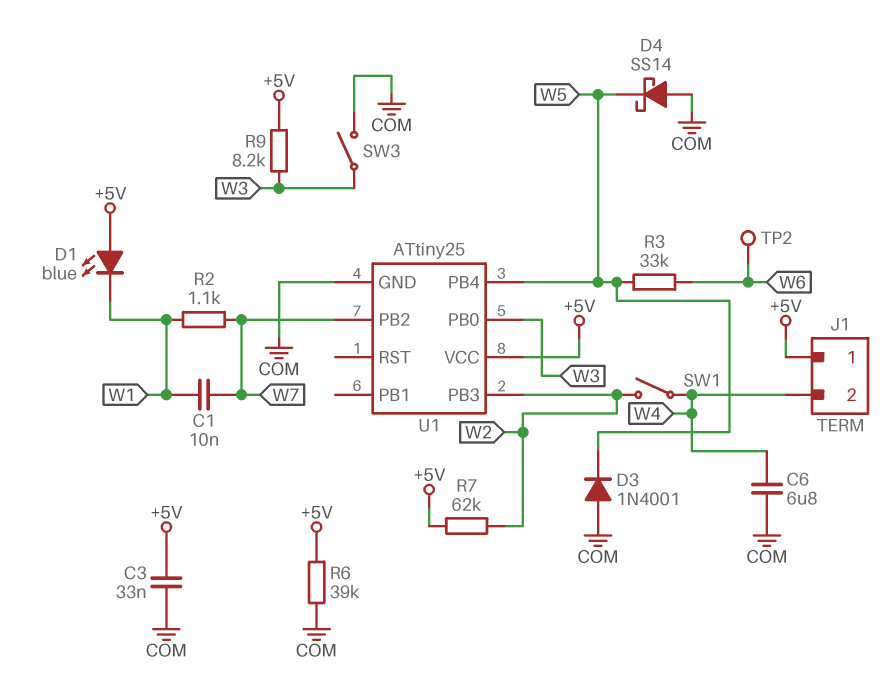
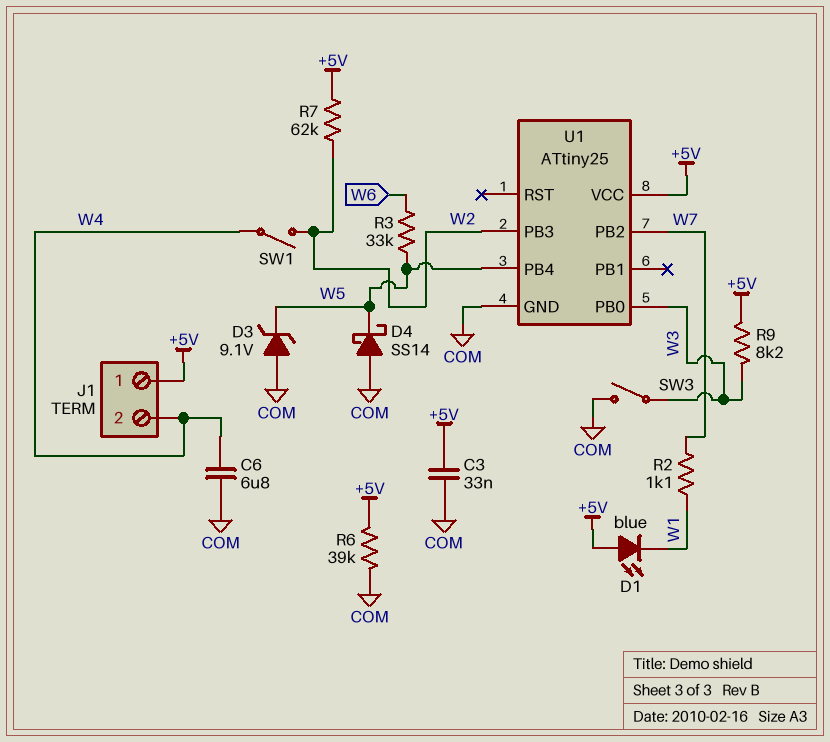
C1: 10nF (W1, W7) -> none
D3: diode 1N4001 (A COM, K W5) -> zener 9.1V (A COM, K W5)
TP2: test point (W6) -> none

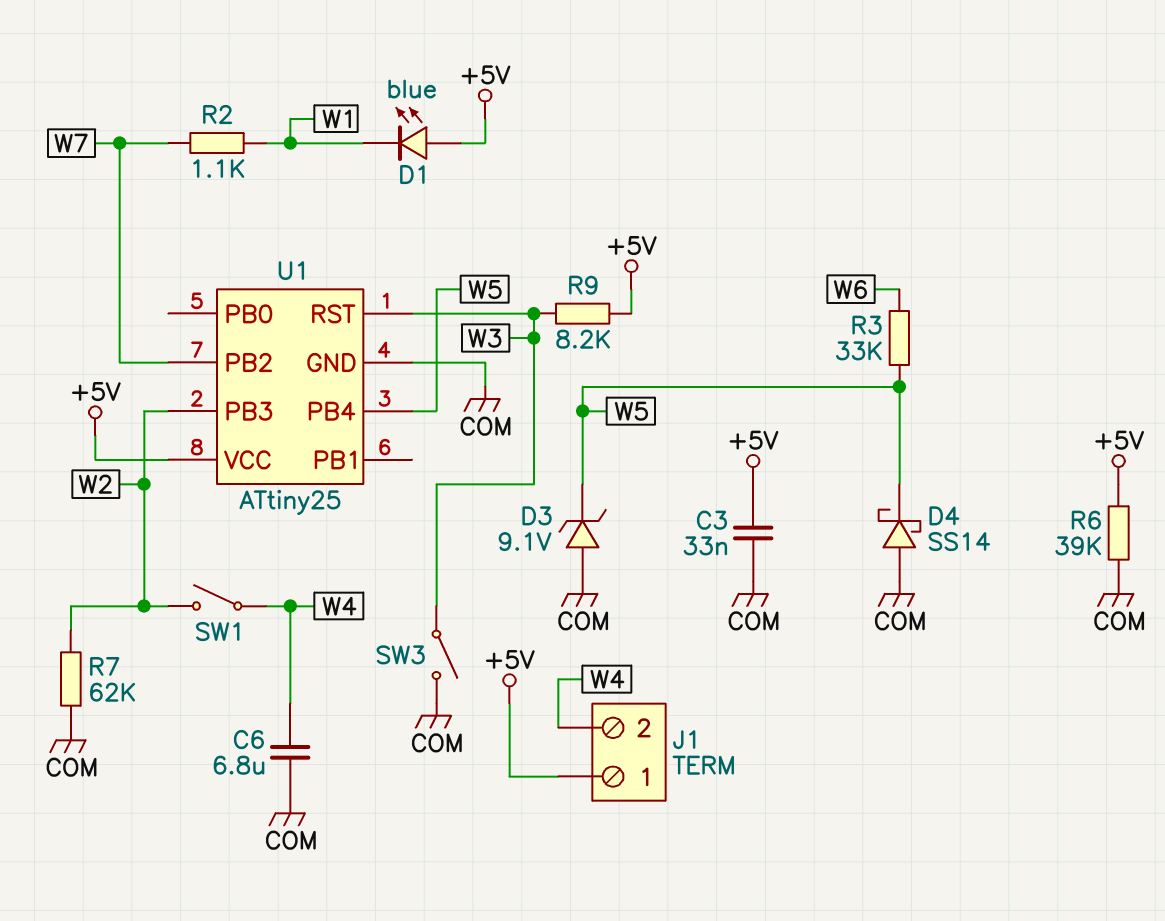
R7: 62k (+5V, W2) -> 62k (COM, W2)
U1 pin PB0: W3 -> none
U1 pin RST: none -> W3

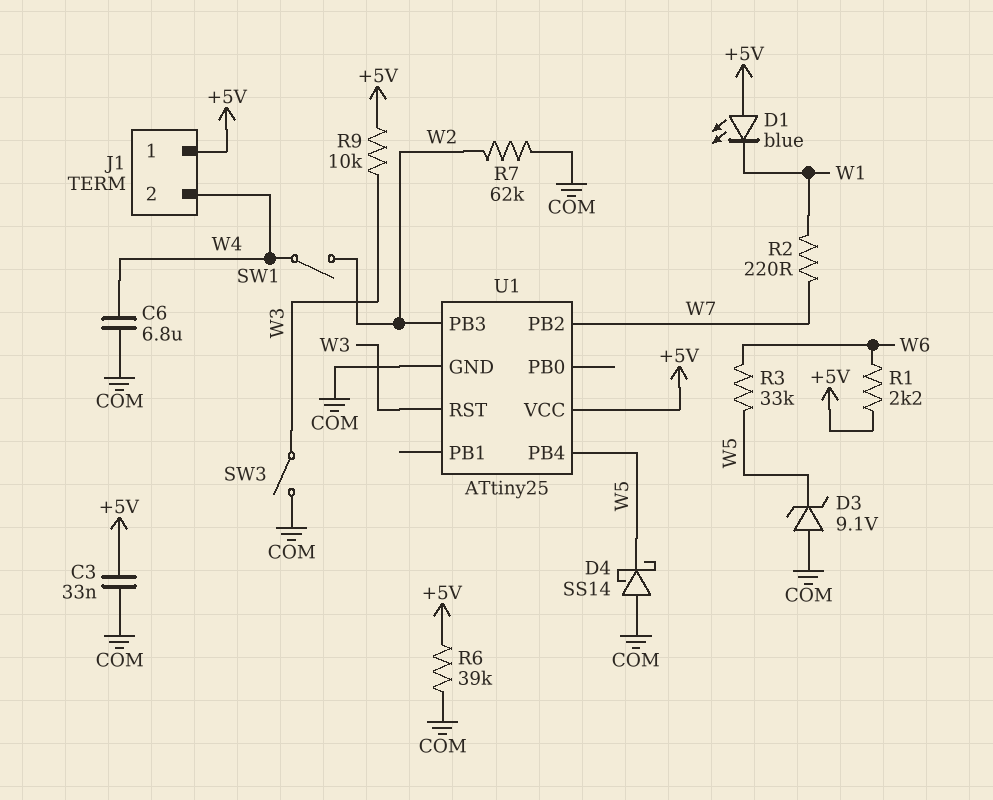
R1: none -> 2.2k (+5V, W6)
R2: 1.1k (W1, W7) -> 220 (W1, W7)
R9: 8.2k (+5V, W3) -> 10k (+5V, W3)

